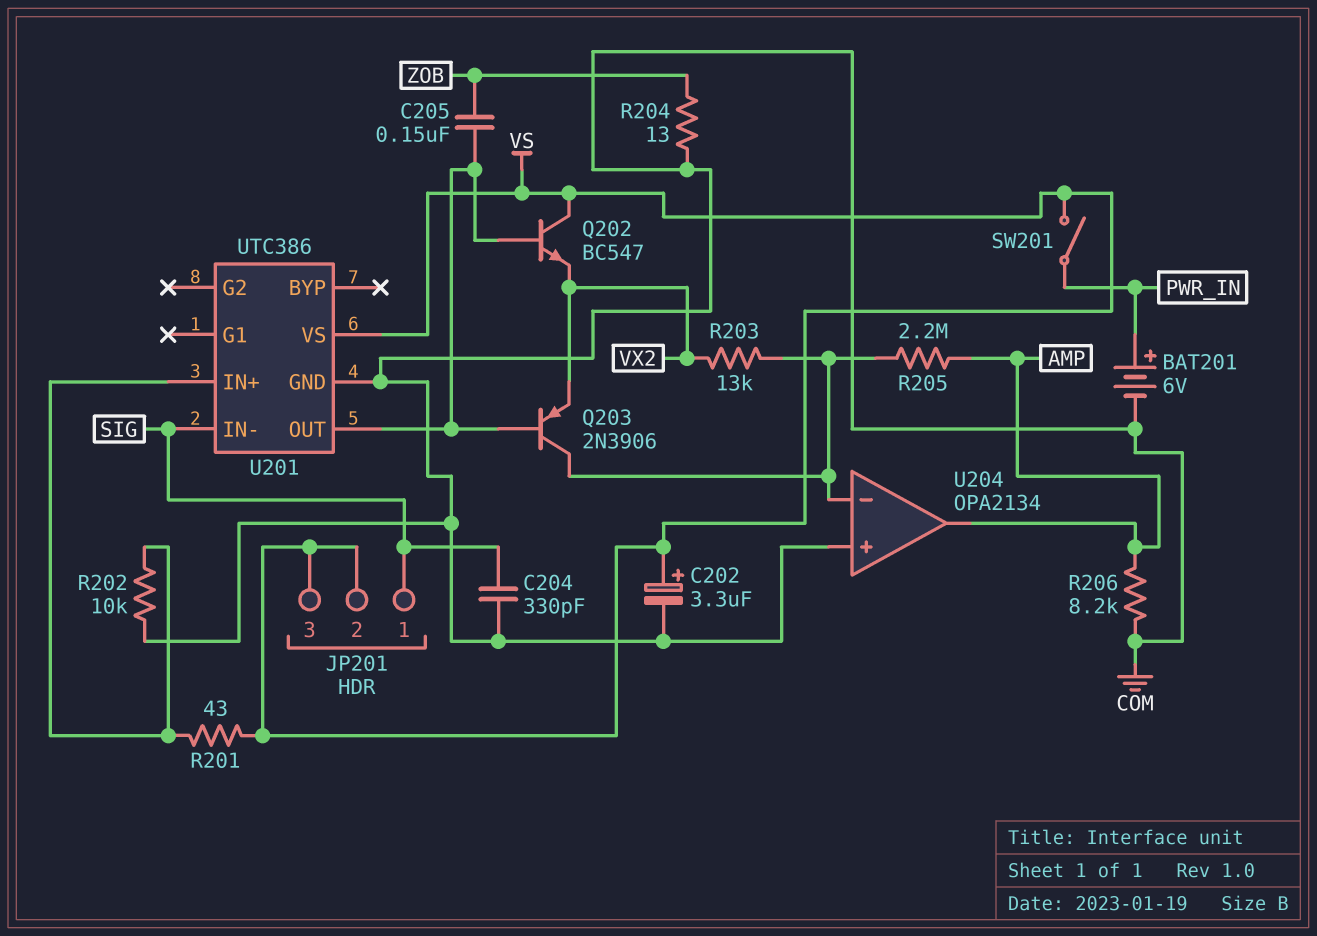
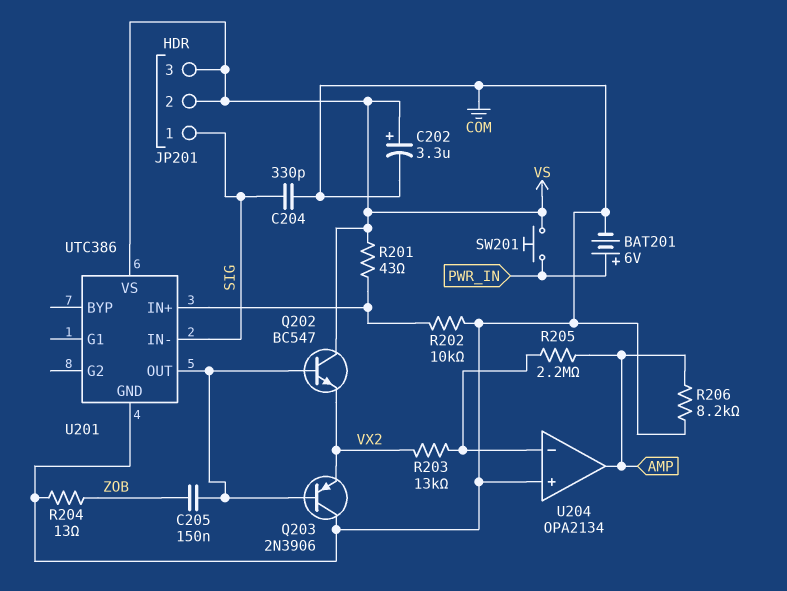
Q203: PNP 2N3906 (B U201/OUT, C U204/in-, E VX2) -> PNP 2N3906 (B U201/OUT, C COM, E VX2)
SW201: switch (PWR_IN, VS) -> button (PWR_IN, VS)

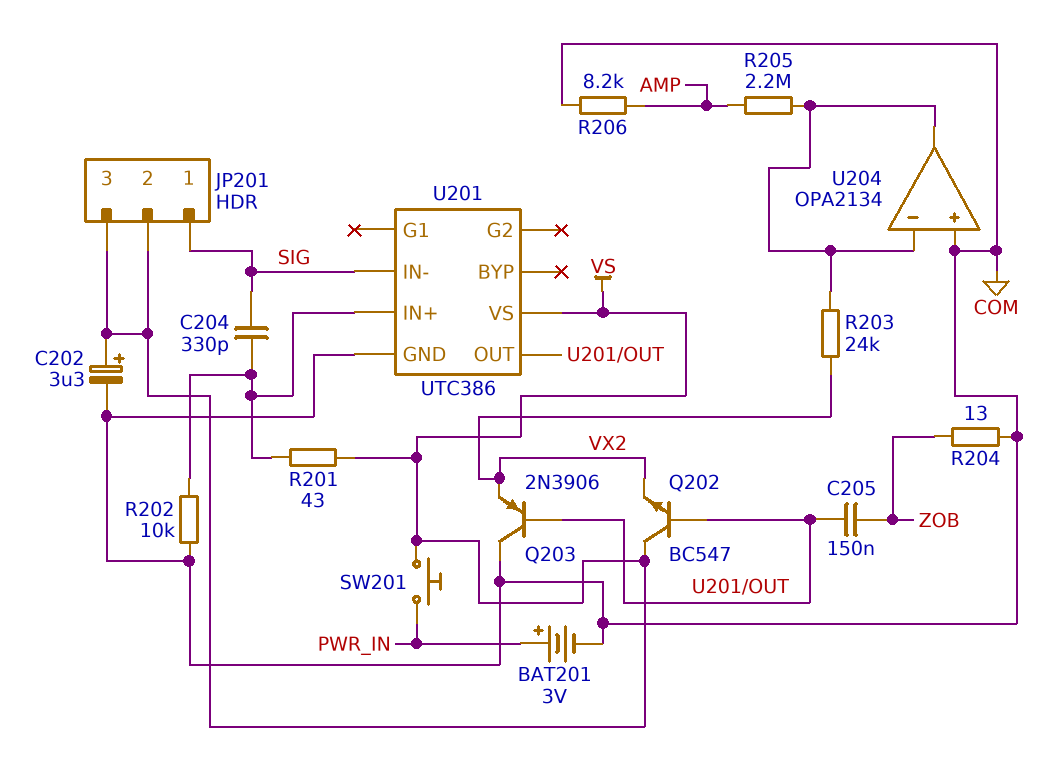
BAT201: 6V (plus PWR_IN, minus COM) -> 3V (plus PWR_IN, minus COM)
C204: 330pF (COM, SIG) -> 330pF (SIG, U201/IN+)
R203: 13k (U204/in-, VX2) -> 24k (U204/in-, VX2)
U204 pin out: AMP -> U204/in-

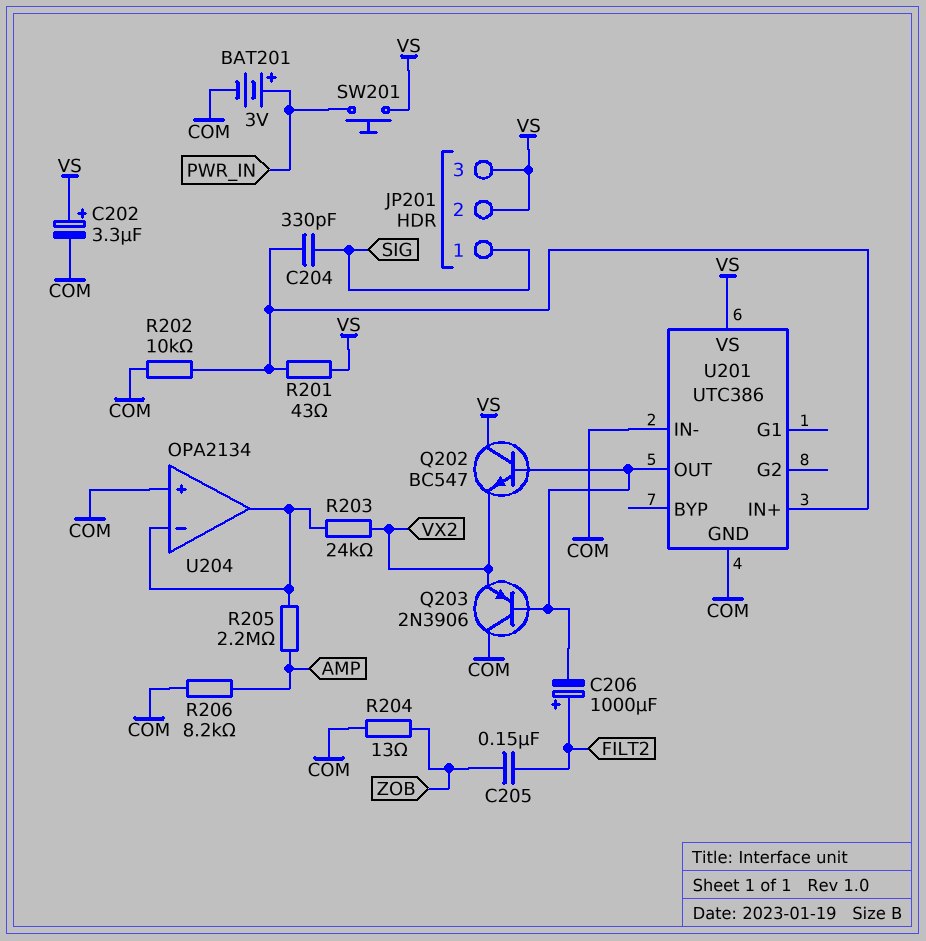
C205: 150nF (U201/OUT, ZOB) -> 150nF (FILT2, ZOB)
C206: none -> 1000uF (plus FILT2, minus U201/OUT)
U201 pin IN-: SIG -> COM

